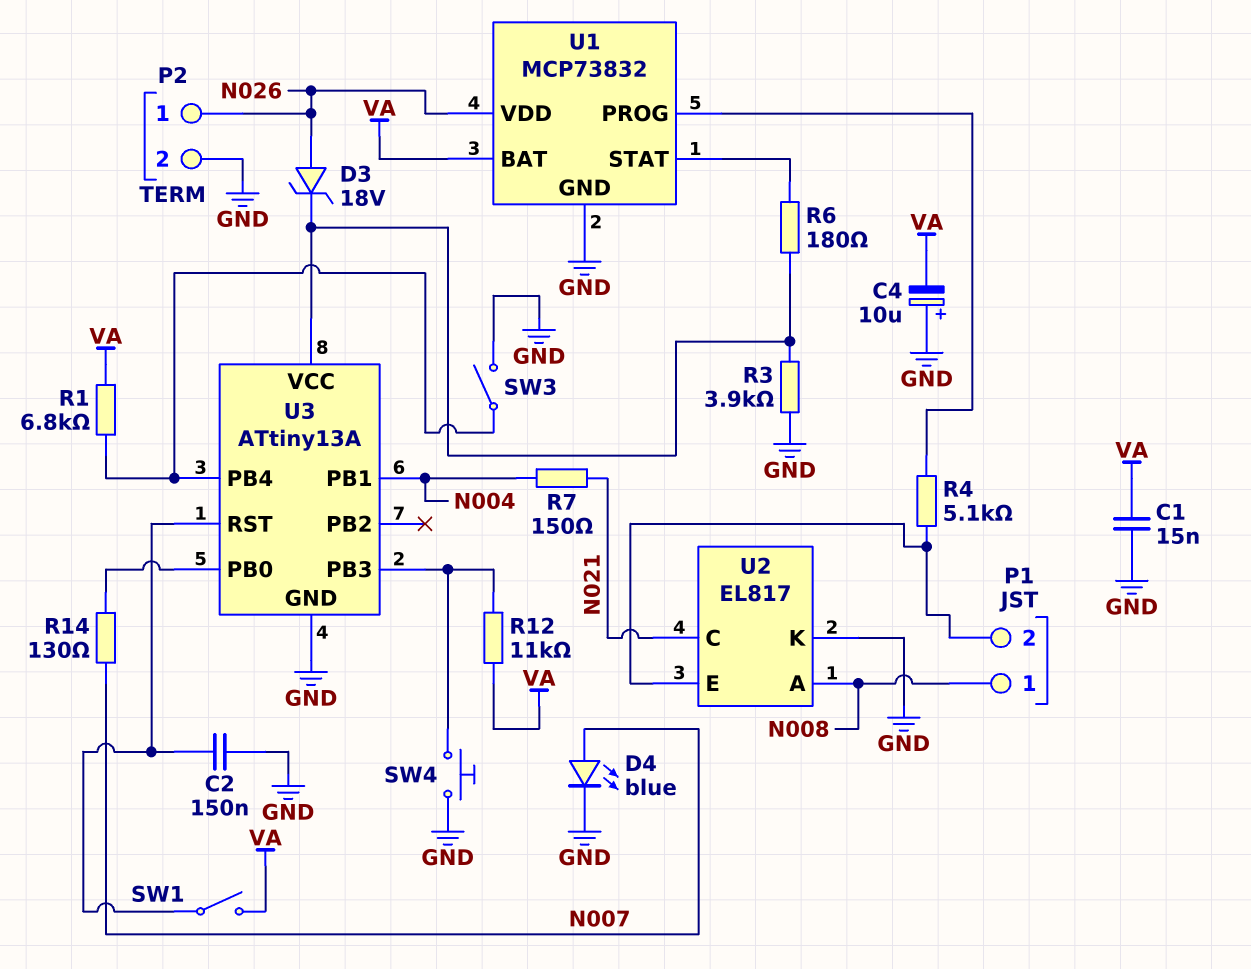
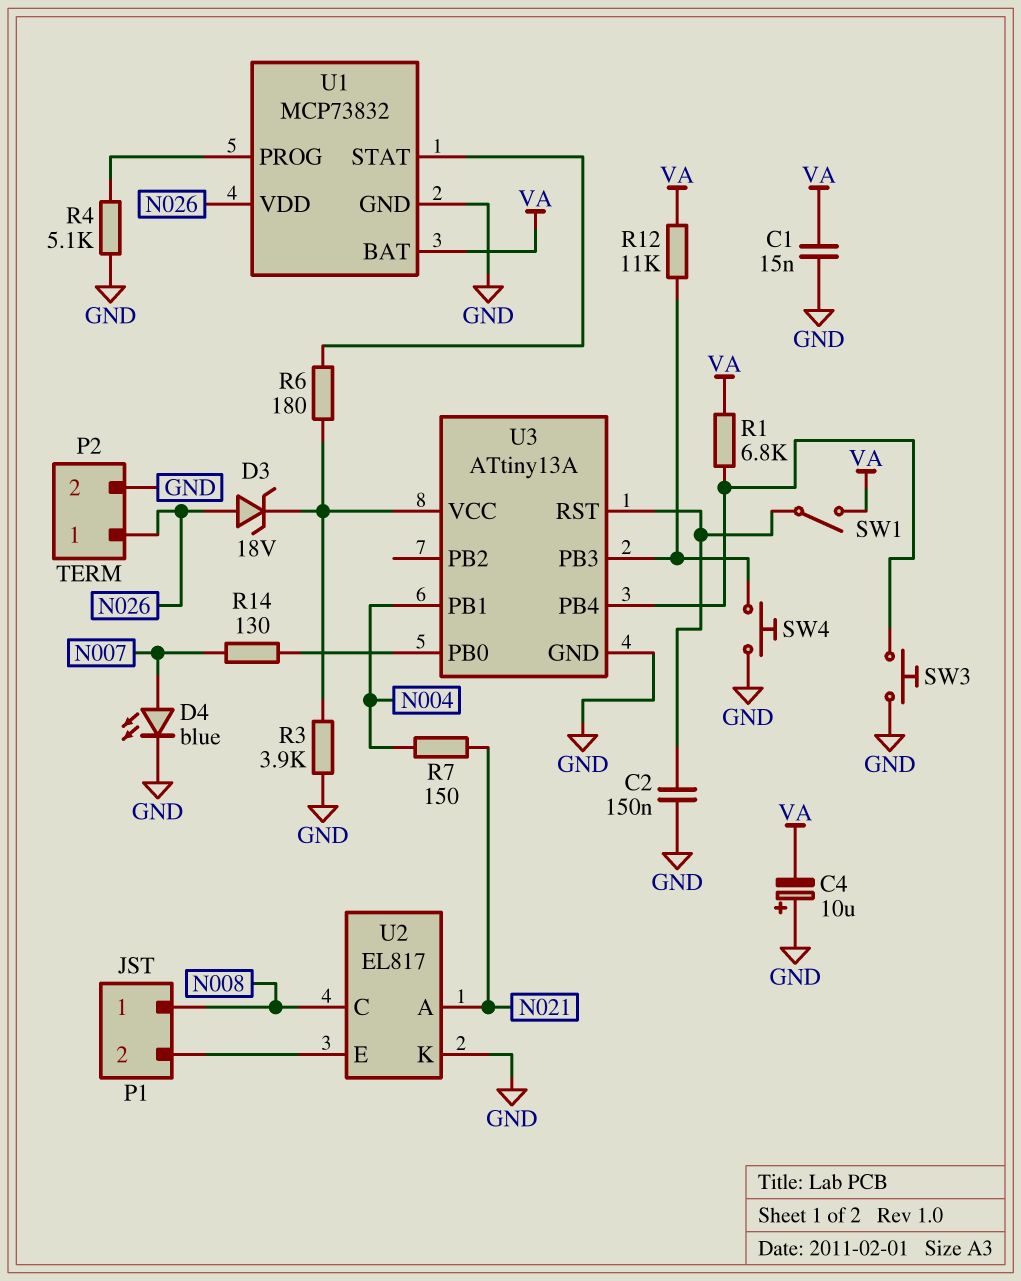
R4: 5.1k (P1/2, U1/PROG) -> 5.1k (GND, U1/PROG)
SW3: switch (GND, U3/PB4) -> button (GND, U3/PB4)
U2 pin A: N008 -> N021
U2 pin C: N021 -> N008

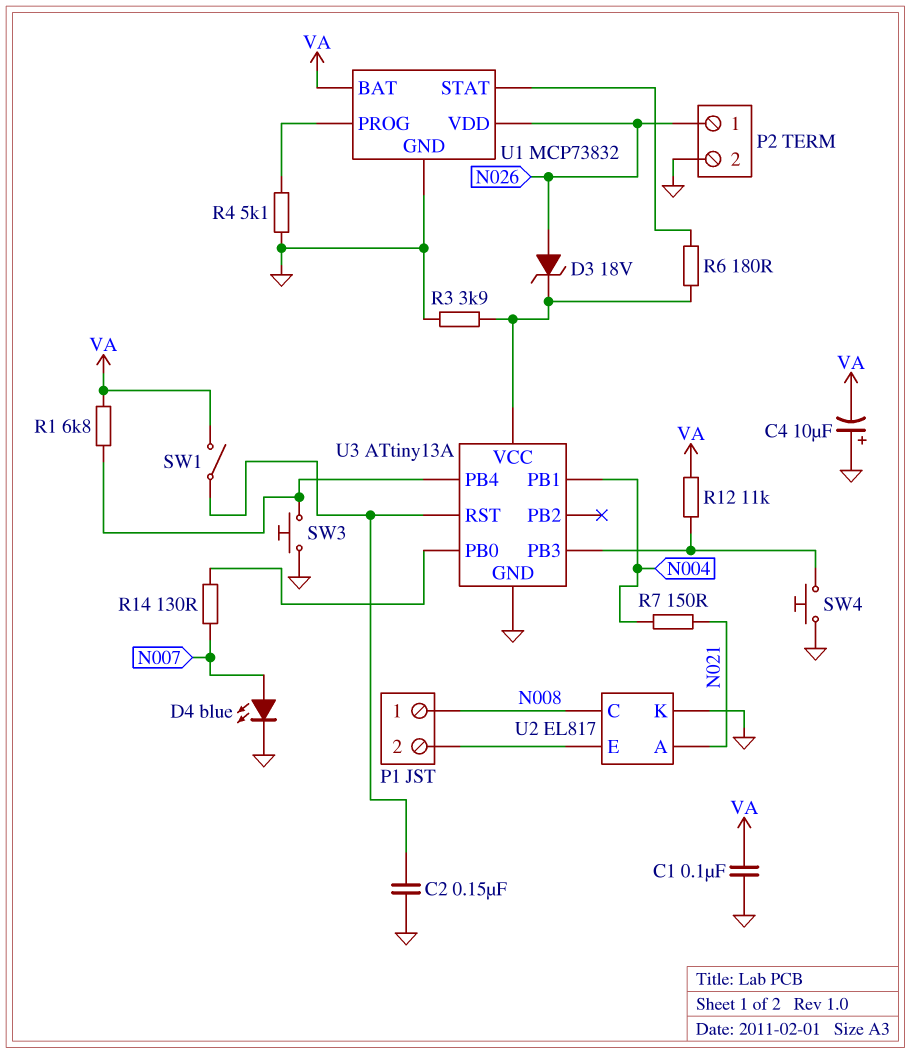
C1: 15nF (GND, VA) -> 100nF (GND, VA)

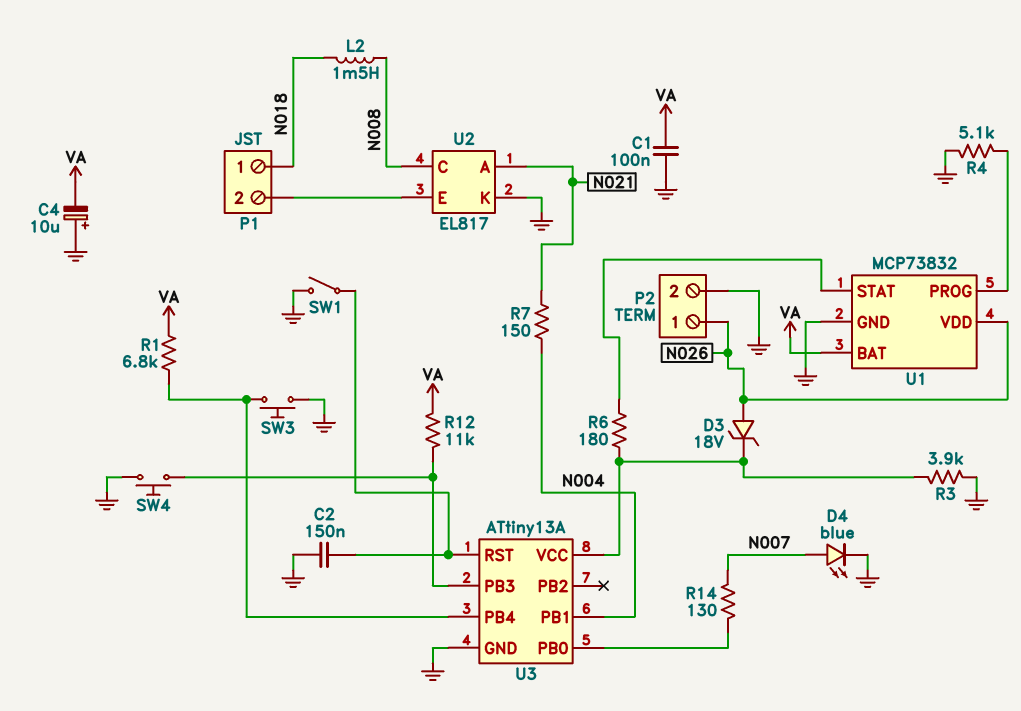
L2: none -> 1.5mH (N008, N018)
P1 pin 1: N008 -> N018
SW1: switch (U3/RST, VA) -> switch (GND, U3/RST)

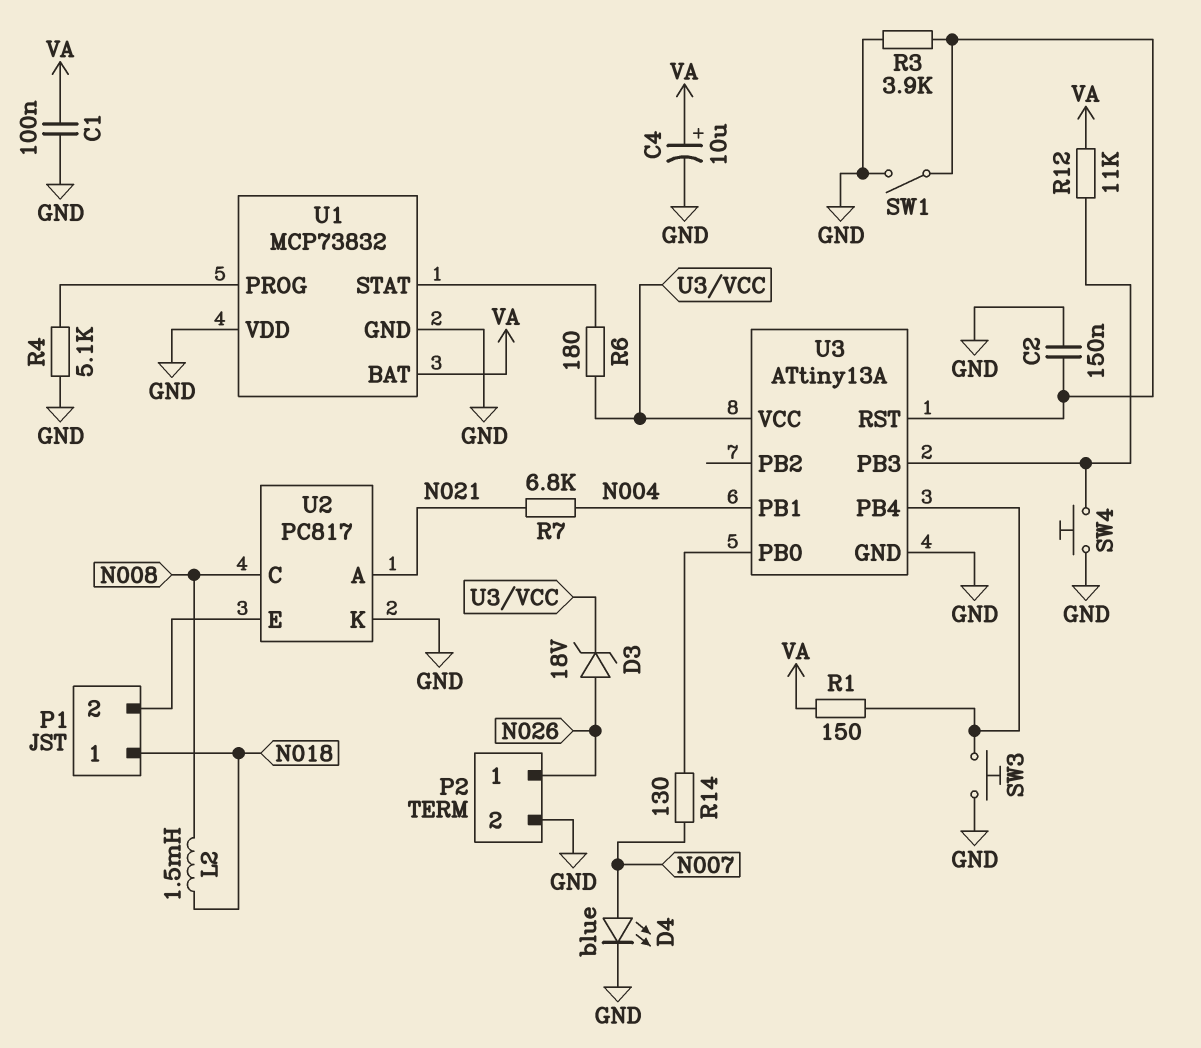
C4: 10uF (plus GND, minus VA) -> 10uF (plus VA, minus GND)
R1: 6.8k (U3/PB4, VA) -> 150 (U3/PB4, VA)
R3: 3.9k (GND, U3/VCC) -> 3.9k (GND, U3/RST)
R7: 150 (N004, N021) -> 6.8k (N004, N021)
U1 pin VDD: N026 -> GND
U2: EL817 -> PC817

